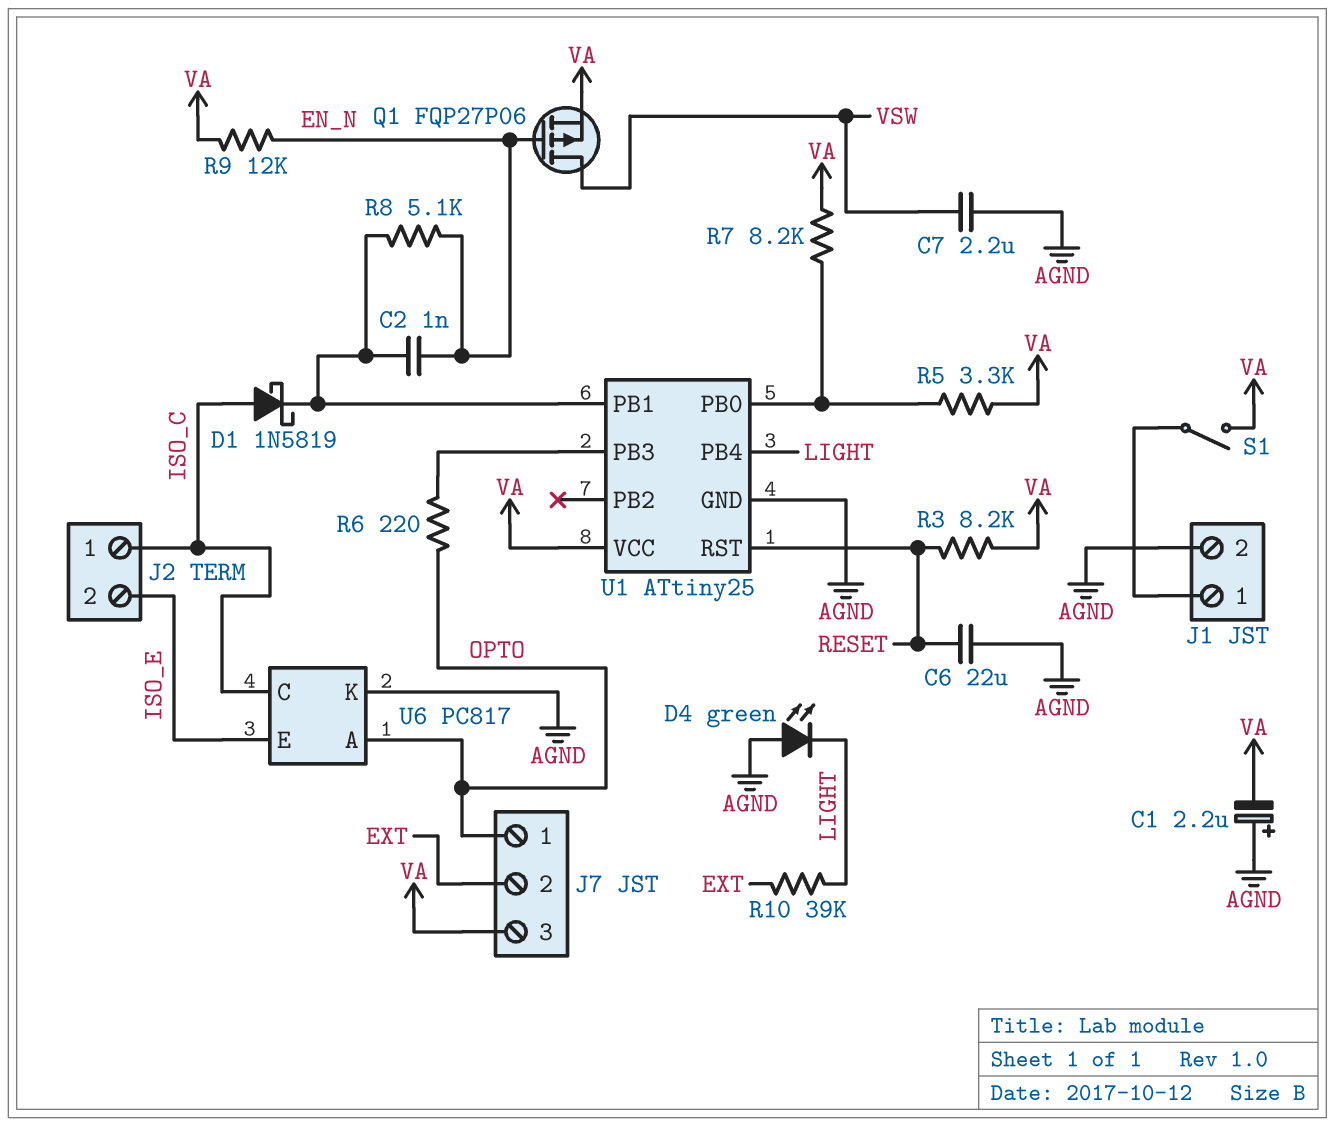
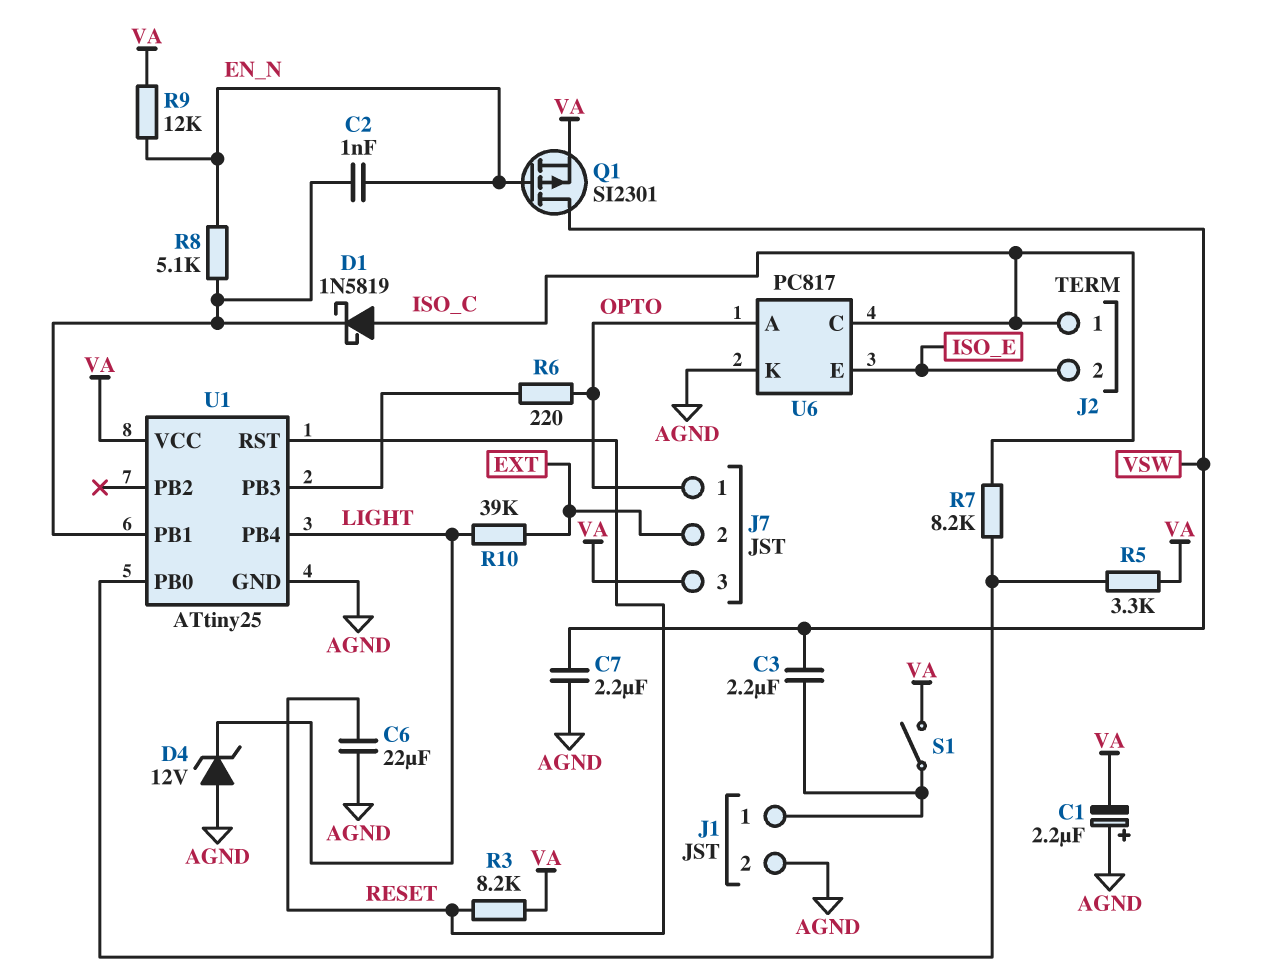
C3: none -> 2.2uF (J1/1, VSW)
D4: LED green (A AGND, K LIGHT) -> zener 12V (A AGND, K LIGHT)
Q1: PMOS FQP27P06 (G EN_N, D VSW, S VA) -> PMOS SI2301 (G EN_N, D VSW, S VA)
R7: 8.2k (U1/PB0, VA) -> 8.2k (ISO_C, U1/PB0)

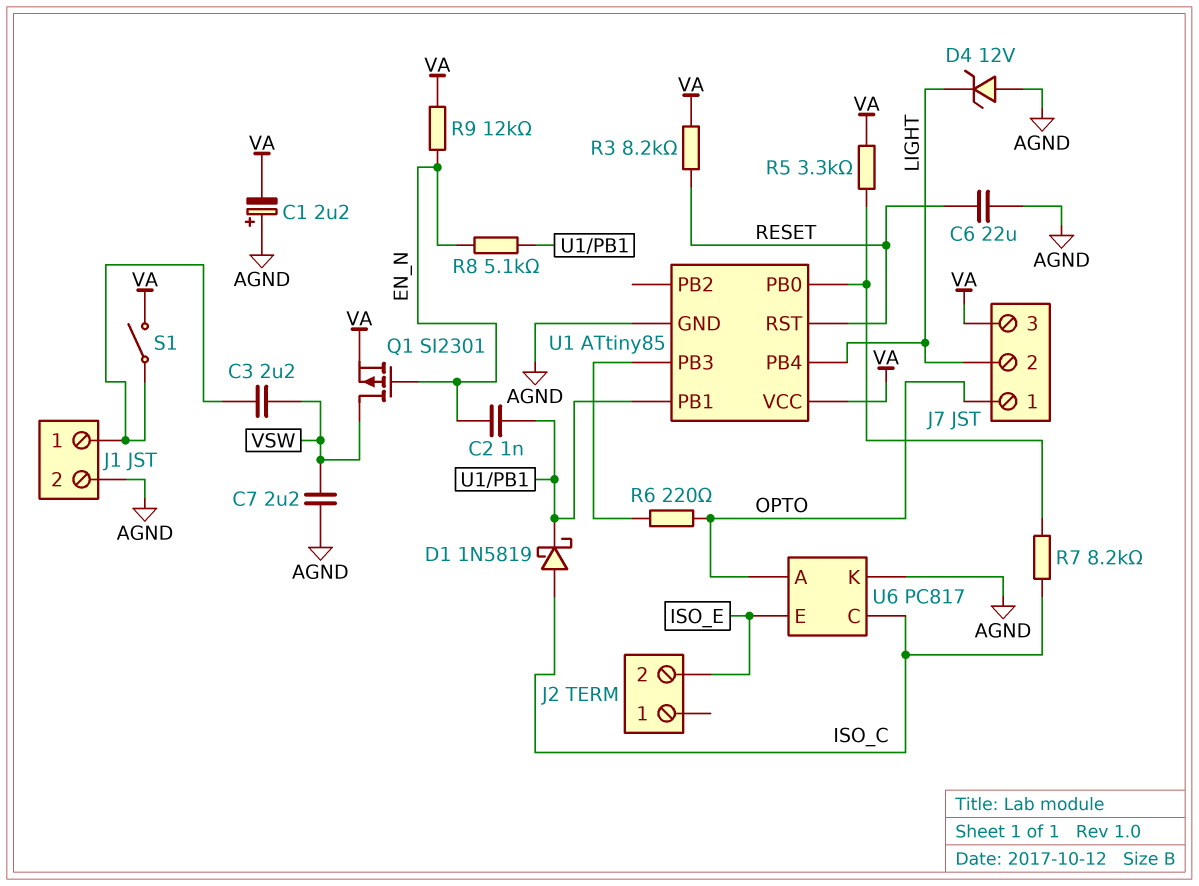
J2 pin 1: ISO_C -> none
J7 pin 2: EXT -> LIGHT
R10: 39k (EXT, LIGHT) -> none
U1: ATtiny25 -> ATtiny85

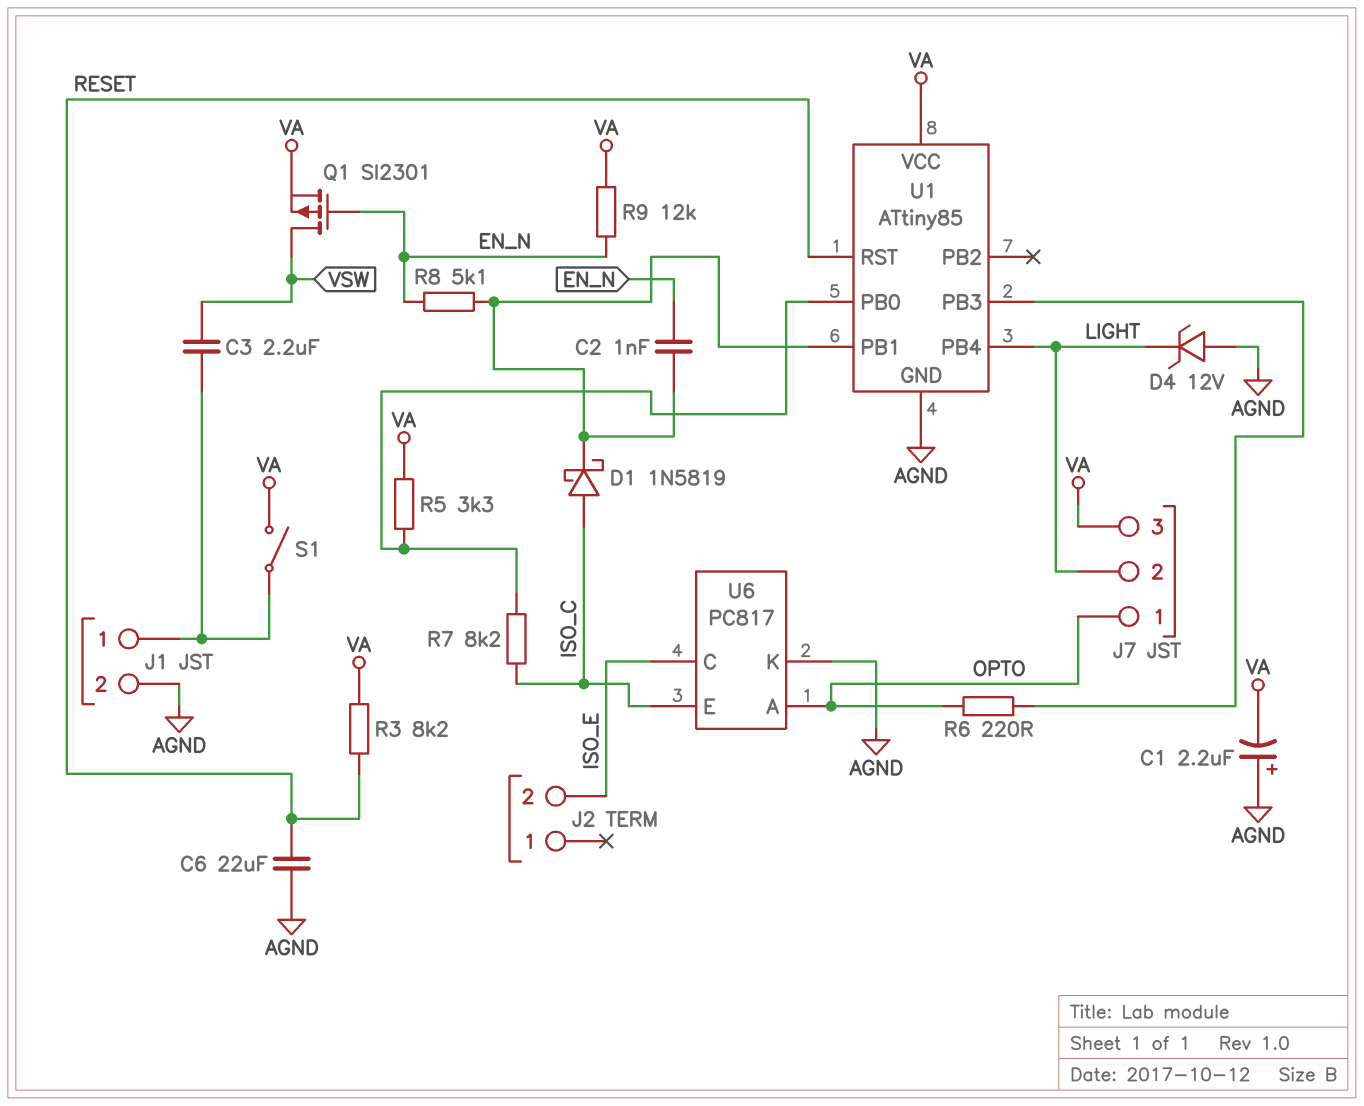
C7: 2.2uF (AGND, VSW) -> none
U6 pin C: ISO_C -> ISO_E
U6 pin E: ISO_E -> ISO_C

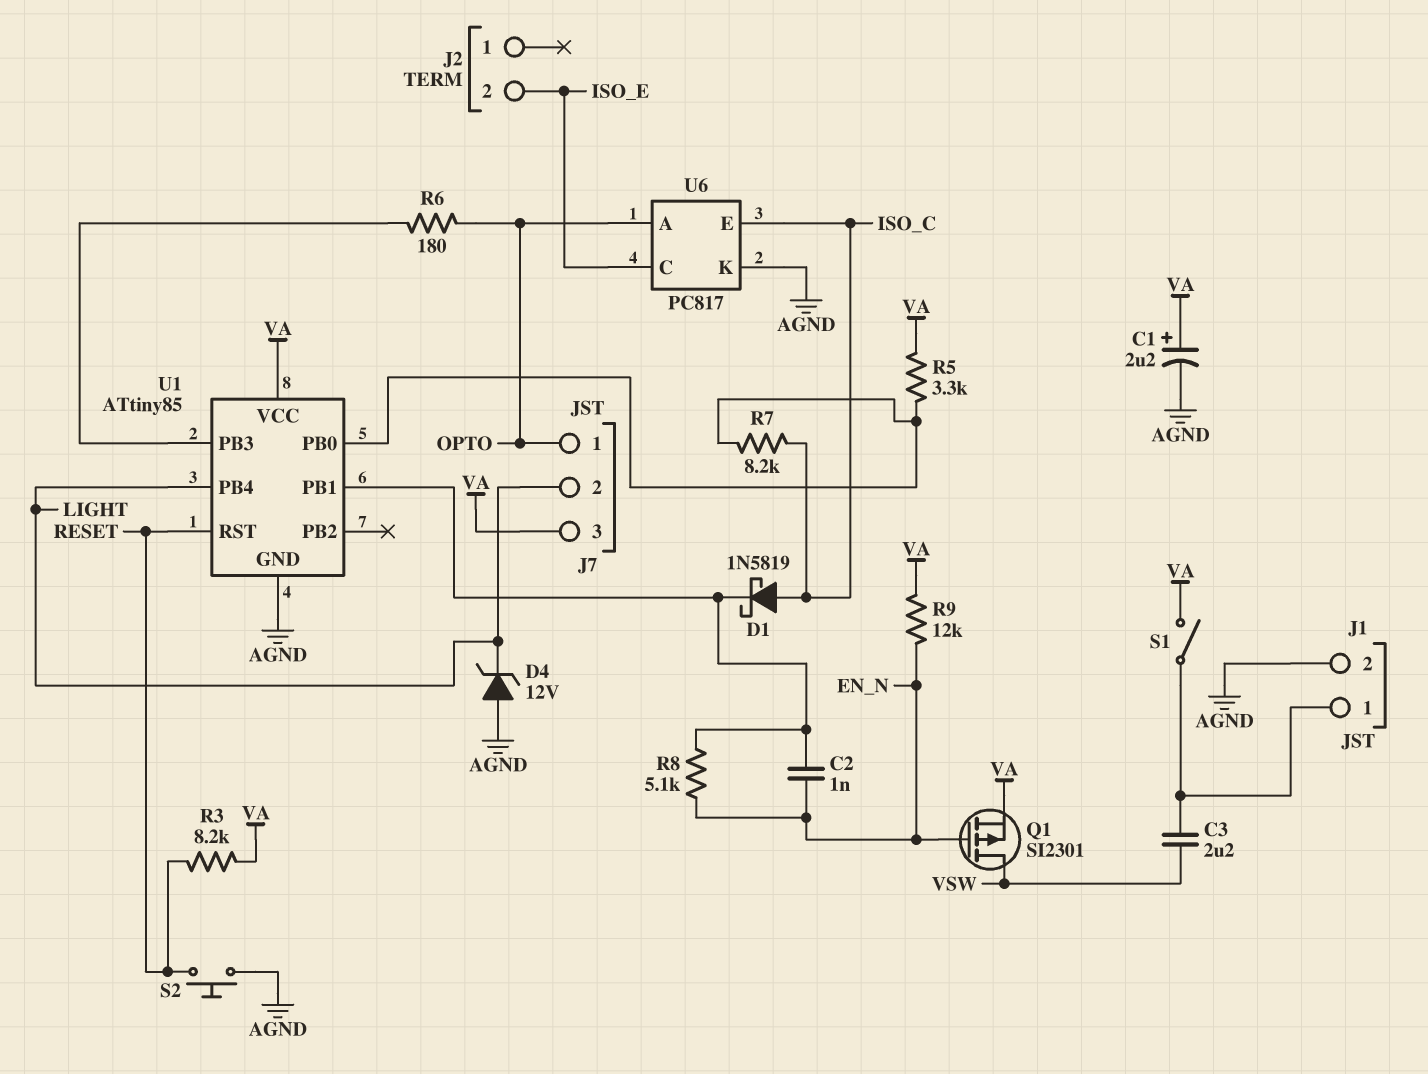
C1: 2.2uF (plus AGND, minus VA) -> 2.2uF (plus VA, minus AGND)
C6: 22uF (AGND, RESET) -> none
R6: 220 (OPTO, U1/PB3) -> 180 (OPTO, U1/PB3)
S2: none -> button (AGND, RESET)

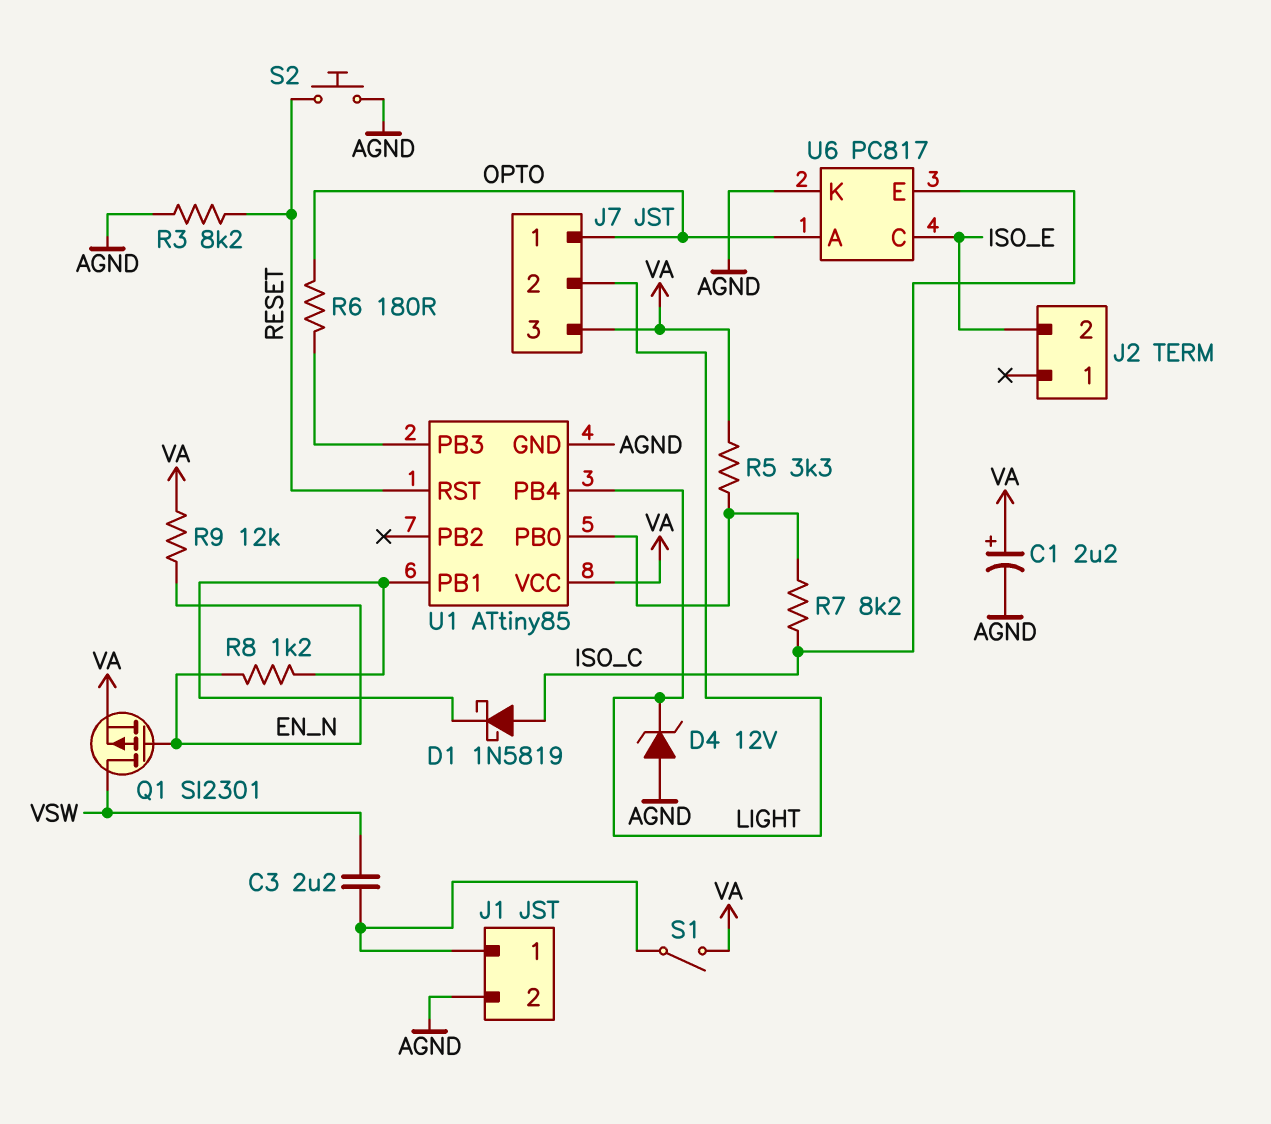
C2: 1nF (EN_N, U1/PB1) -> none
R3: 8.2k (RESET, VA) -> 8.2k (AGND, RESET)
R8: 5.1k (EN_N, U1/PB1) -> 1.2k (EN_N, U1/PB1)

